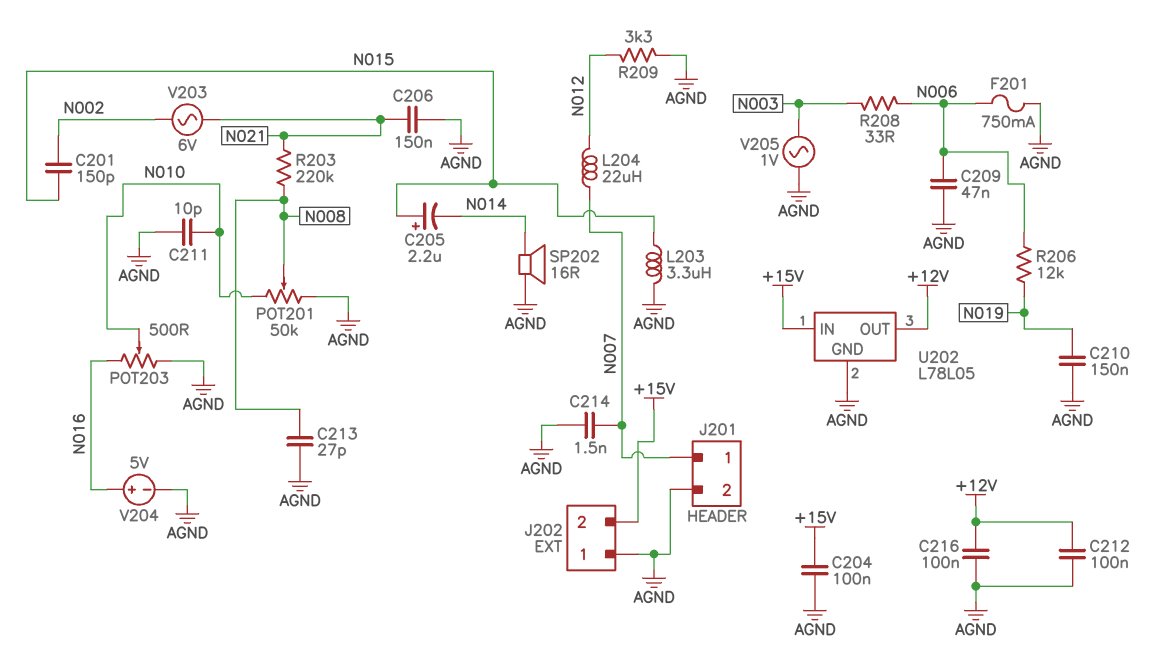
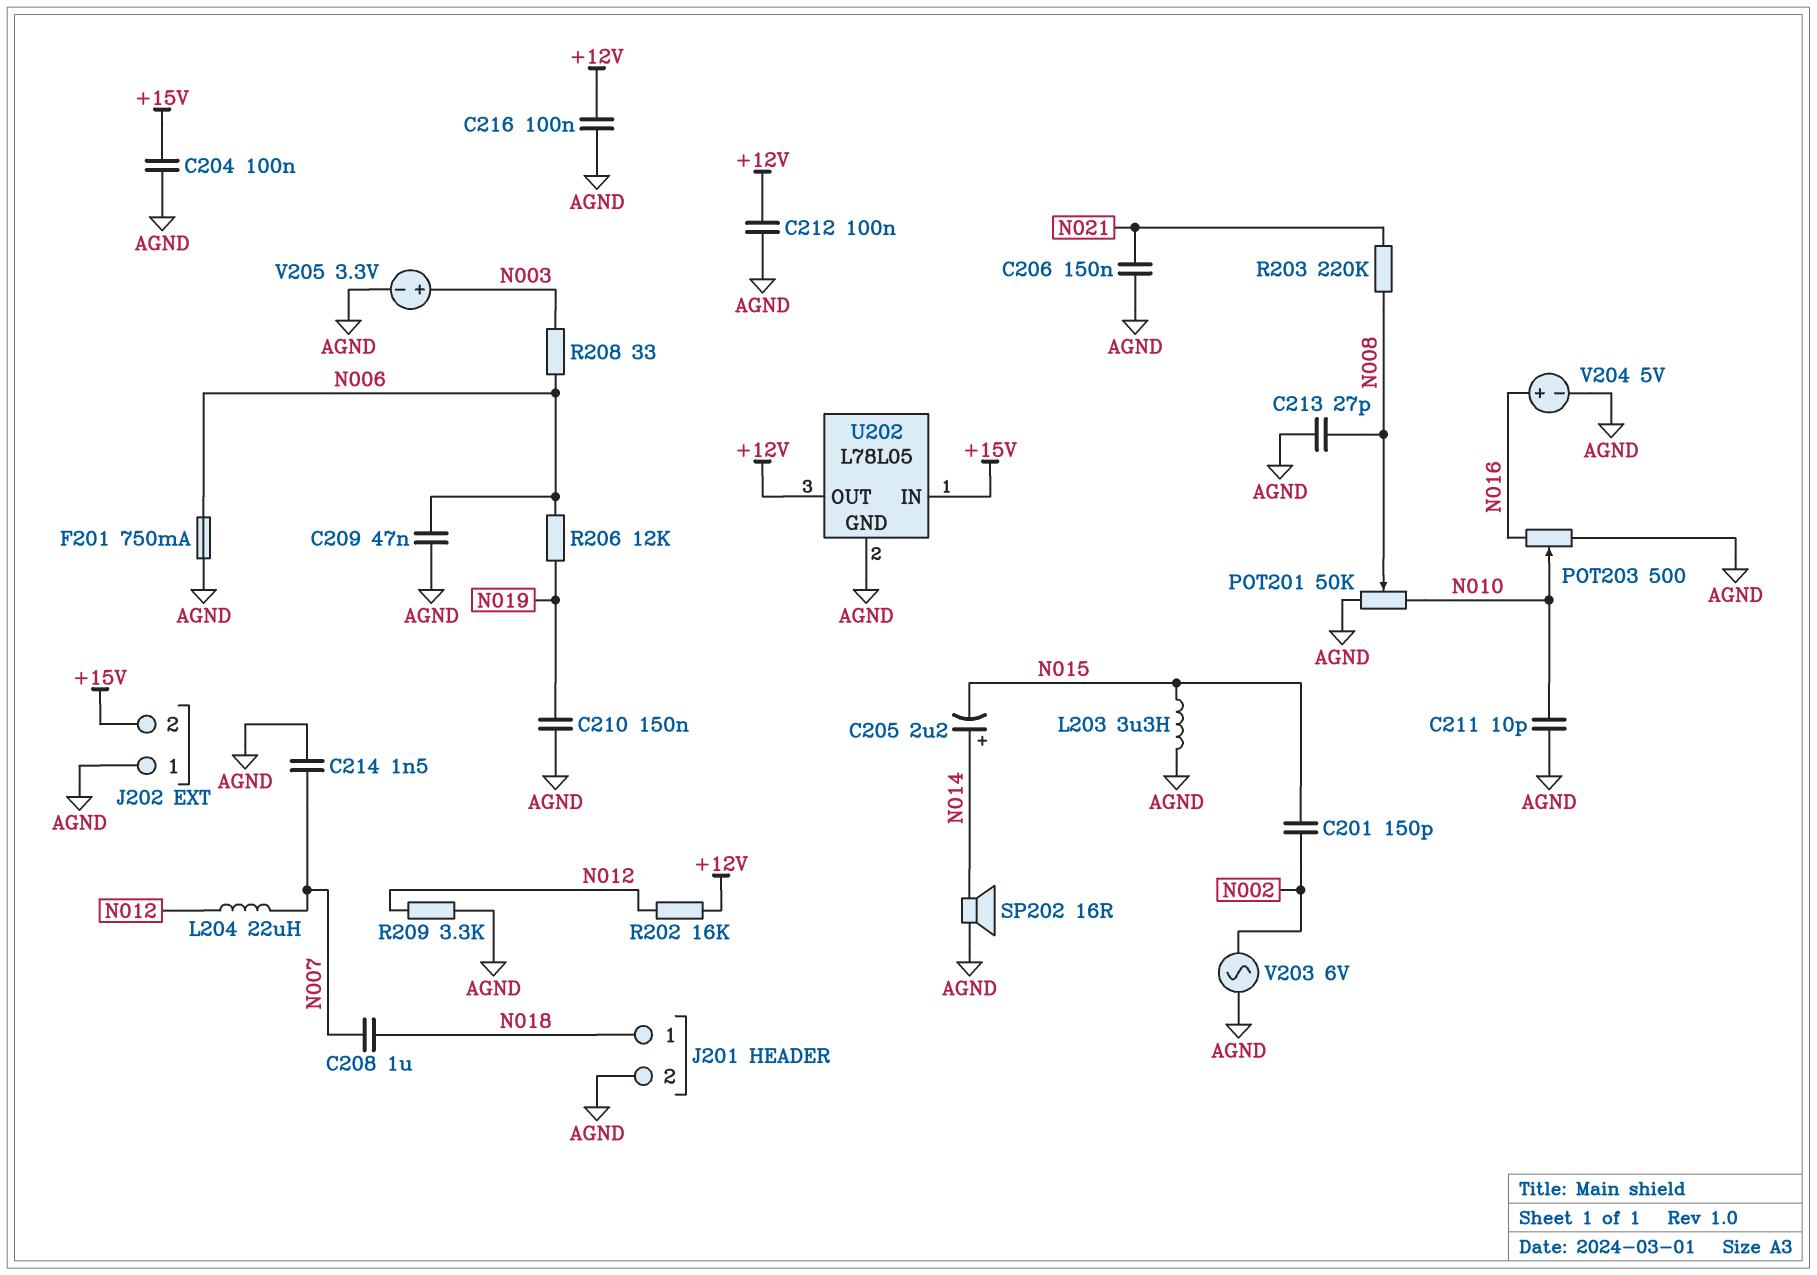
C205: 2.2uF (plus N015, minus N014) -> 2.2uF (plus N014, minus N015)
C208: none -> 1uF (N007, N018)
J201 pin 1: N007 -> N018
R202: none -> 16k (+12V, N012)
V203: AC 6V (N002, N021) -> AC 6V (AGND, N002)
V205: AC 1V (AGND, N003) -> 3.3V (plus N003, minus AGND)

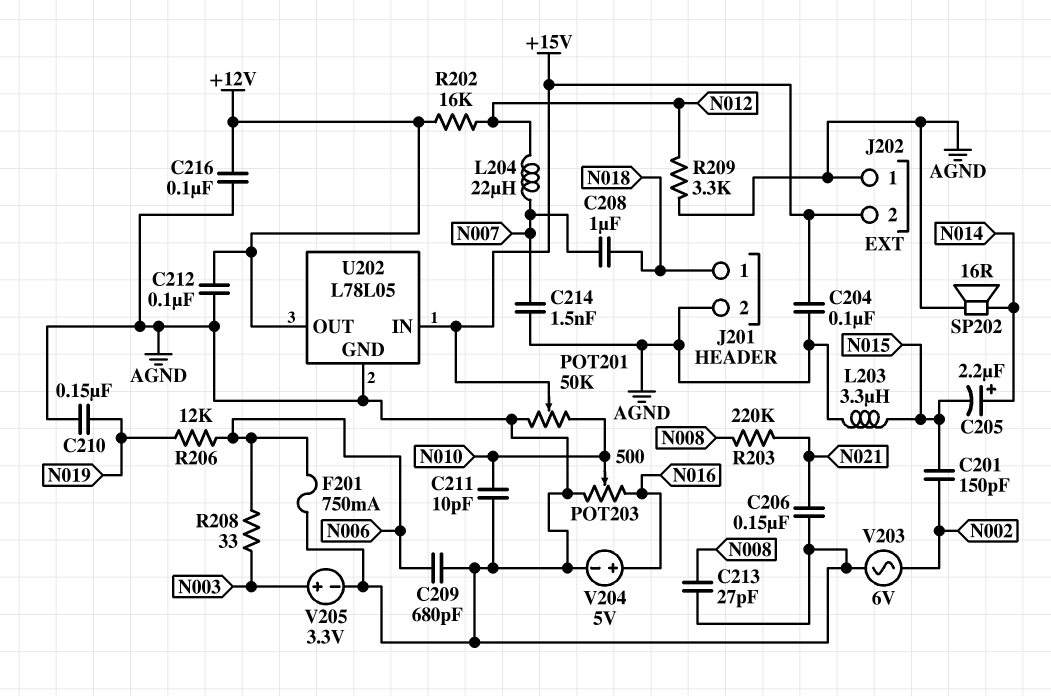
C209: 47nF (AGND, N006) -> 680pF (AGND, N006)
POT201: 50k (AGND, N010, wiper N008) -> 50k (AGND, N010, wiper +15V)

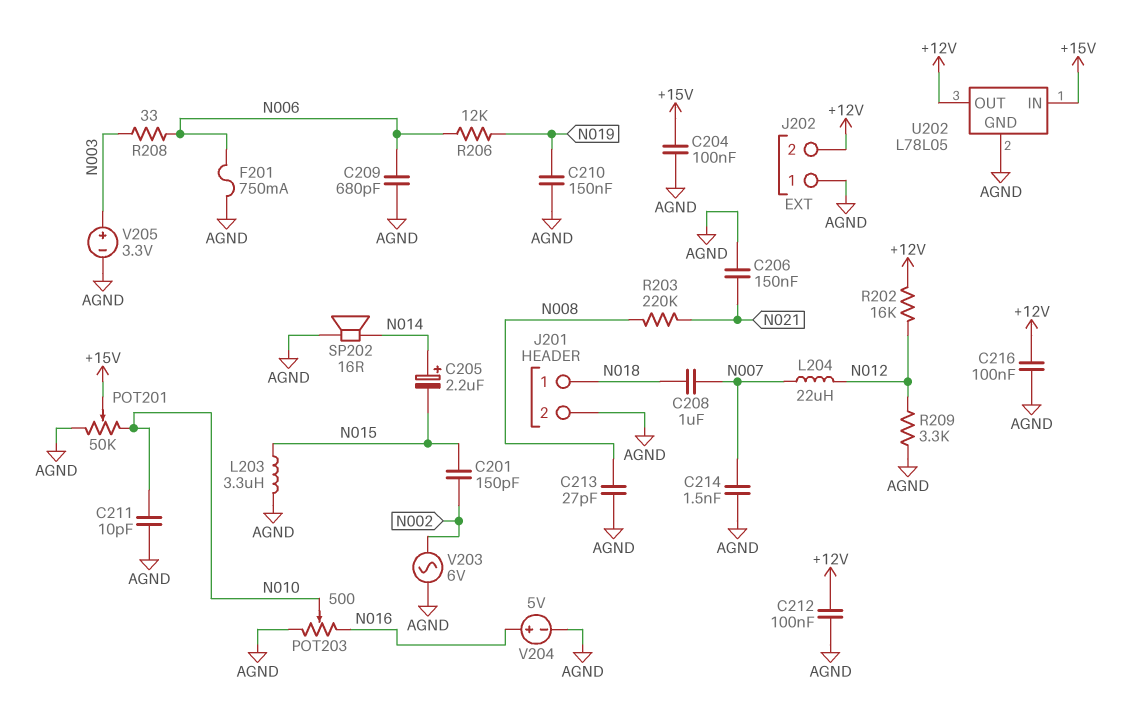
J202 pin 2: +15V -> +12V

